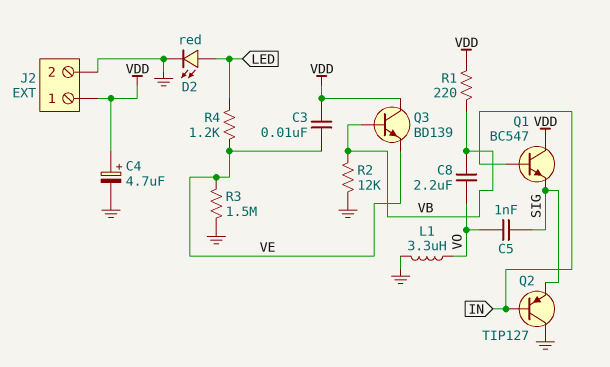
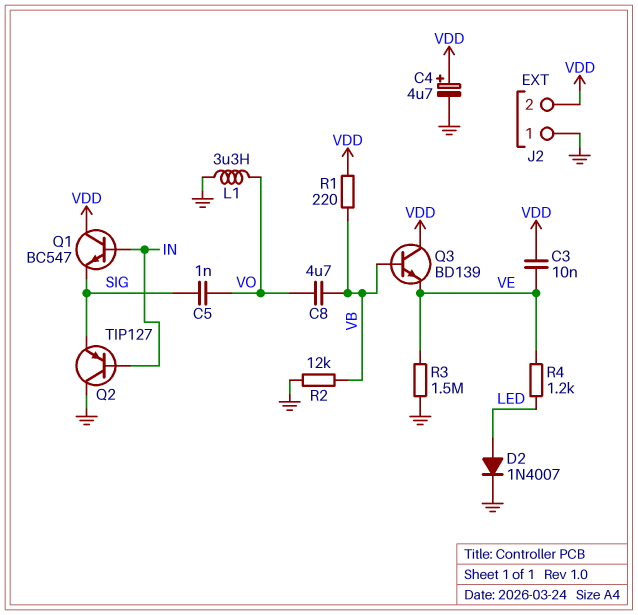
C8: 2.2uF (VB, VO) -> 4.7uF (VB, VO)
D2: LED red (A LED, K GND) -> diode 1N4007 (A LED, K GND)
J2 pin 1: VDD -> GND
J2 pin 2: GND -> VDD

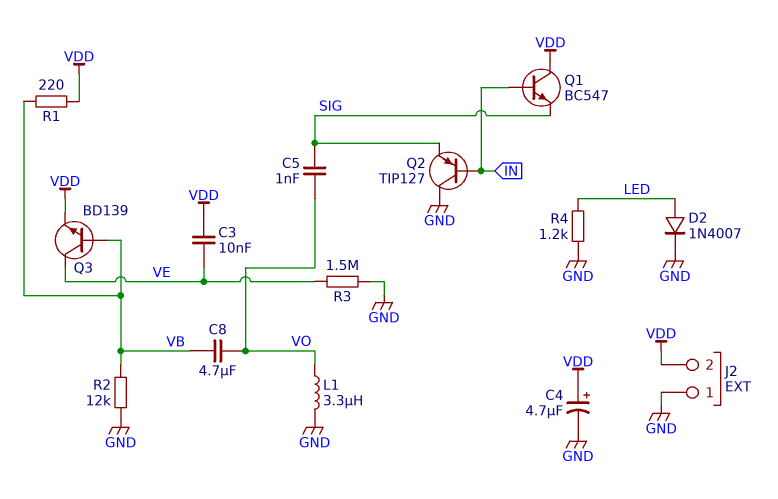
Q3: NPN BD139 (B VB, C VDD, E VE) -> NPN BD139 (B VB, C VE, E VDD)
R4: 1.2k (LED, VE) -> 1.2k (GND, LED)

